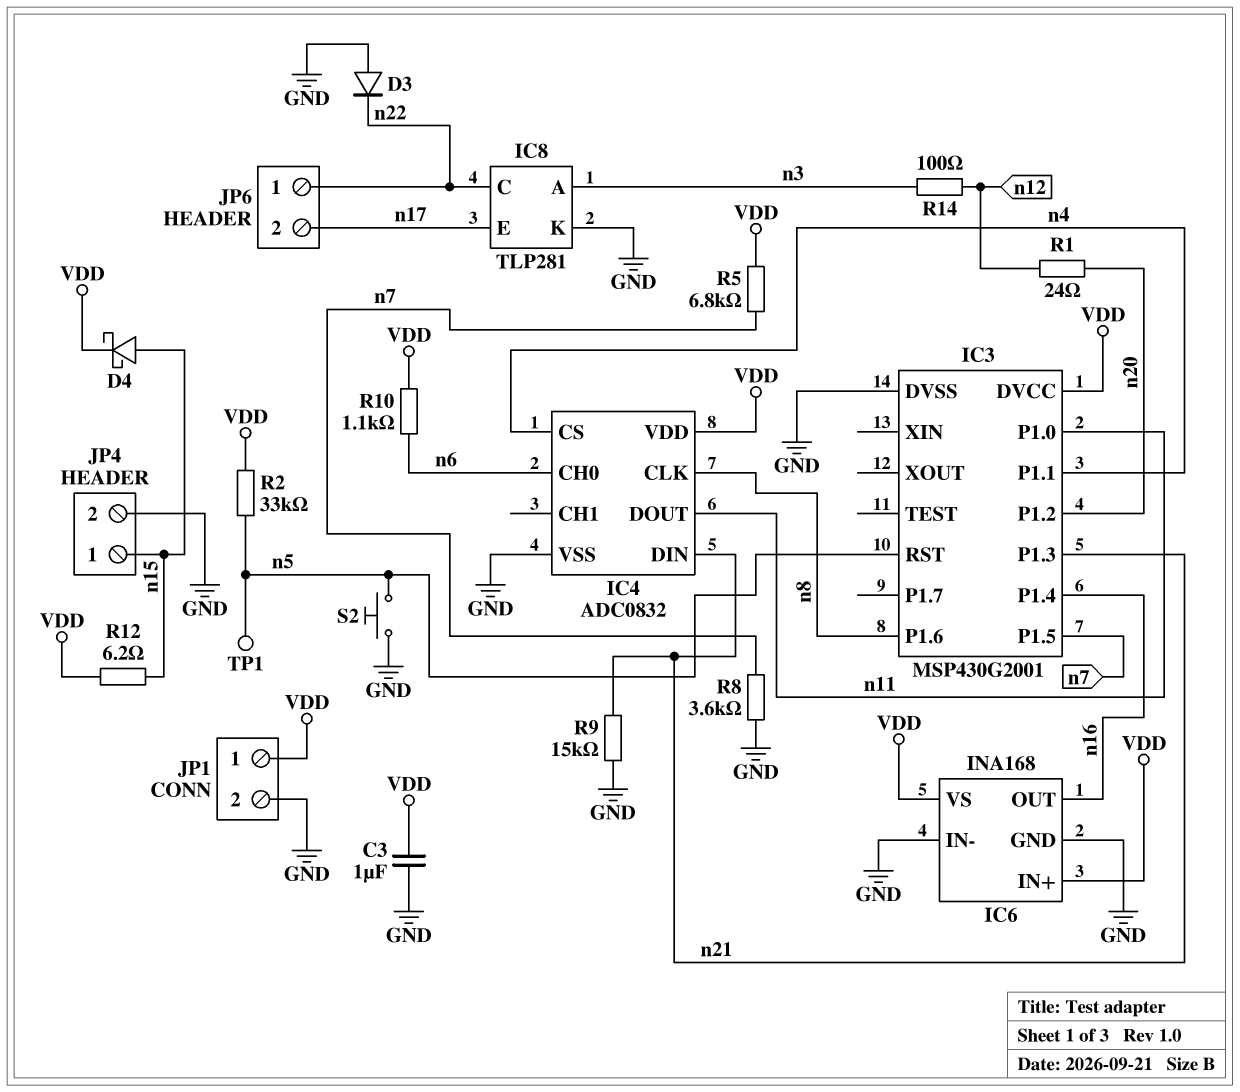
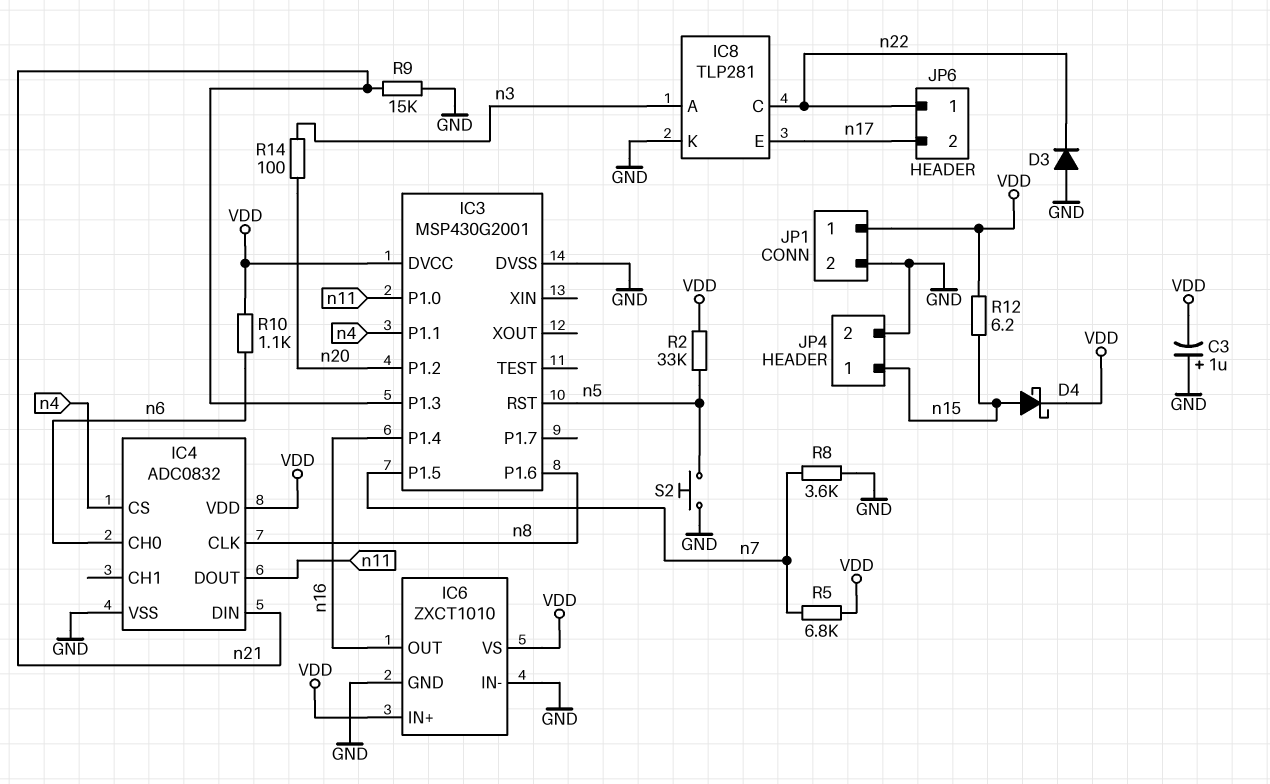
C3: 1uF (GND, VDD) -> 1uF (plus GND, minus VDD)
IC6: INA168 -> ZXCT1010
R1: 24 (n12, n20) -> none
R14: 100 (n3, n12) -> 100 (n3, n20)
TP1: test point (n5) -> none

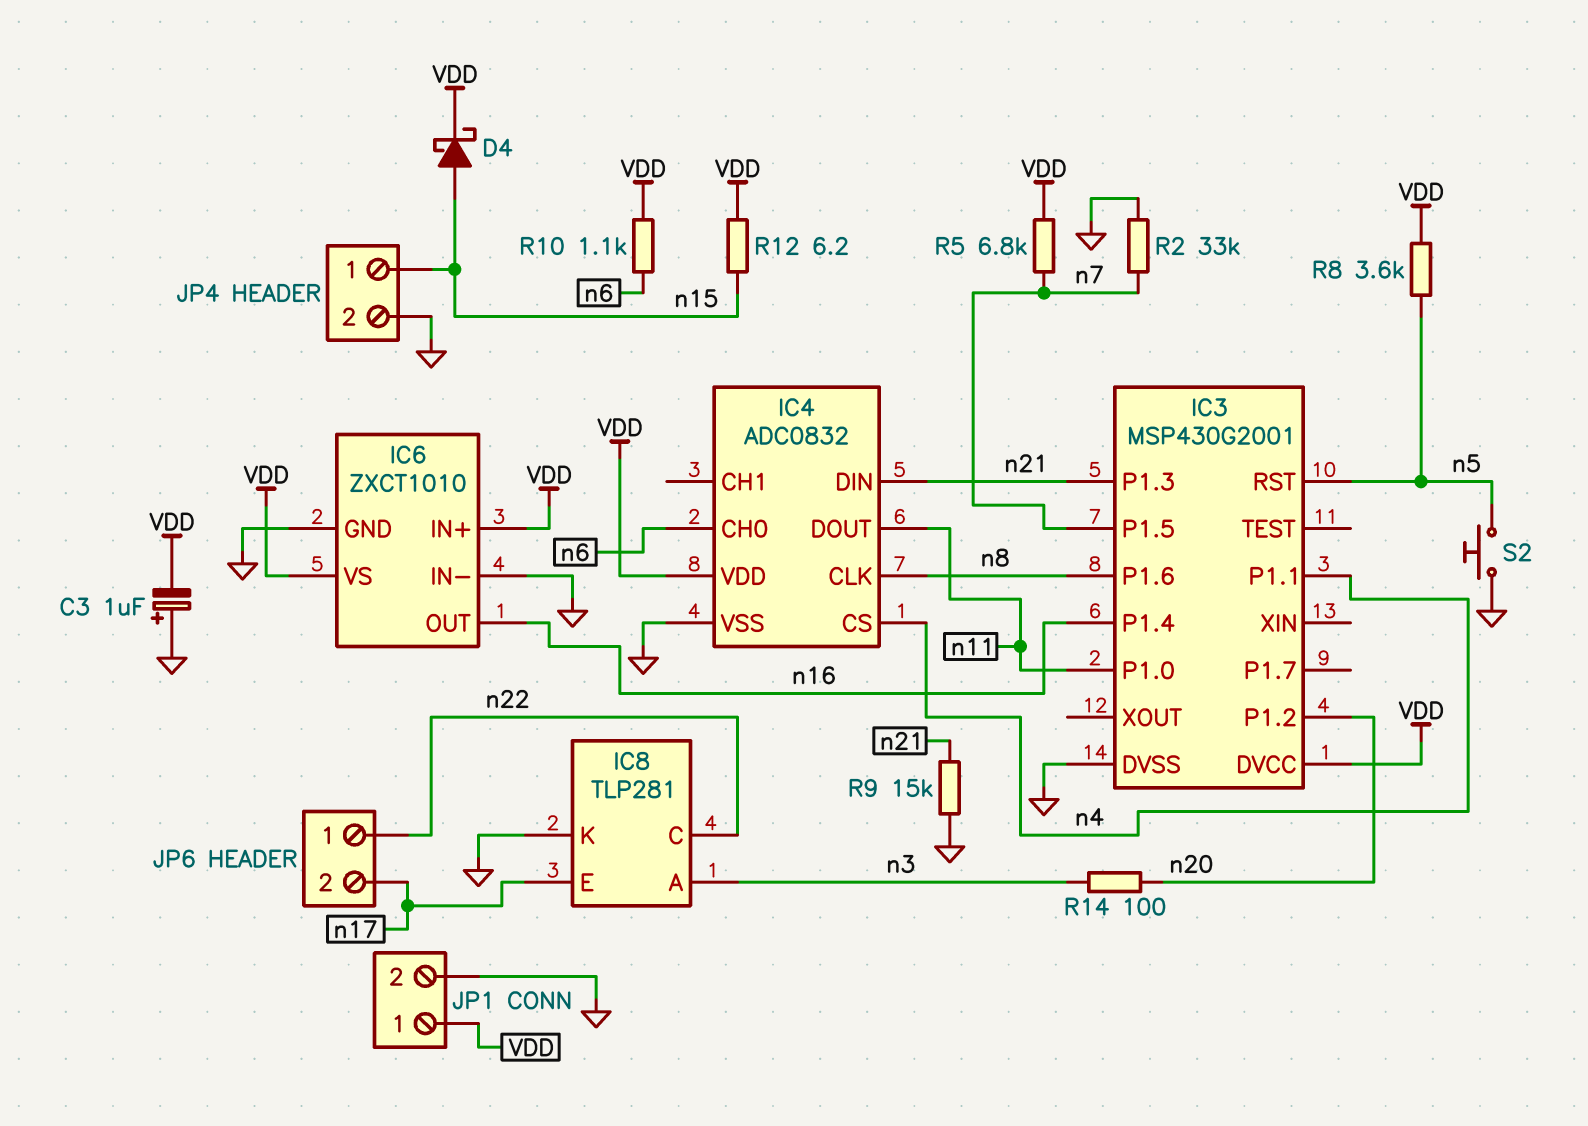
D3: diode (A GND, K n22) -> none
R2: 33k (VDD, n5) -> 33k (GND, n7)
R8: 3.6k (GND, n7) -> 3.6k (VDD, n5)

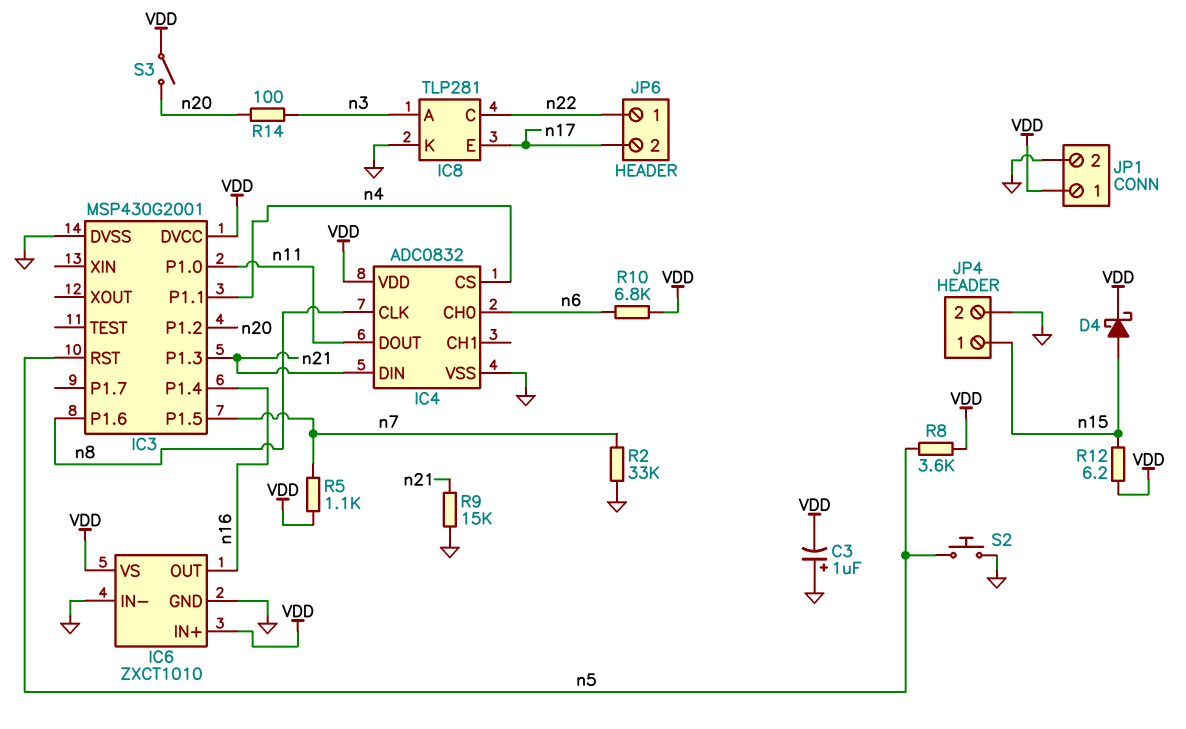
R5: 6.8k (VDD, n7) -> 1.1k (VDD, n7)
R10: 1.1k (VDD, n6) -> 6.8k (VDD, n6)
S3: none -> switch (VDD, n20)

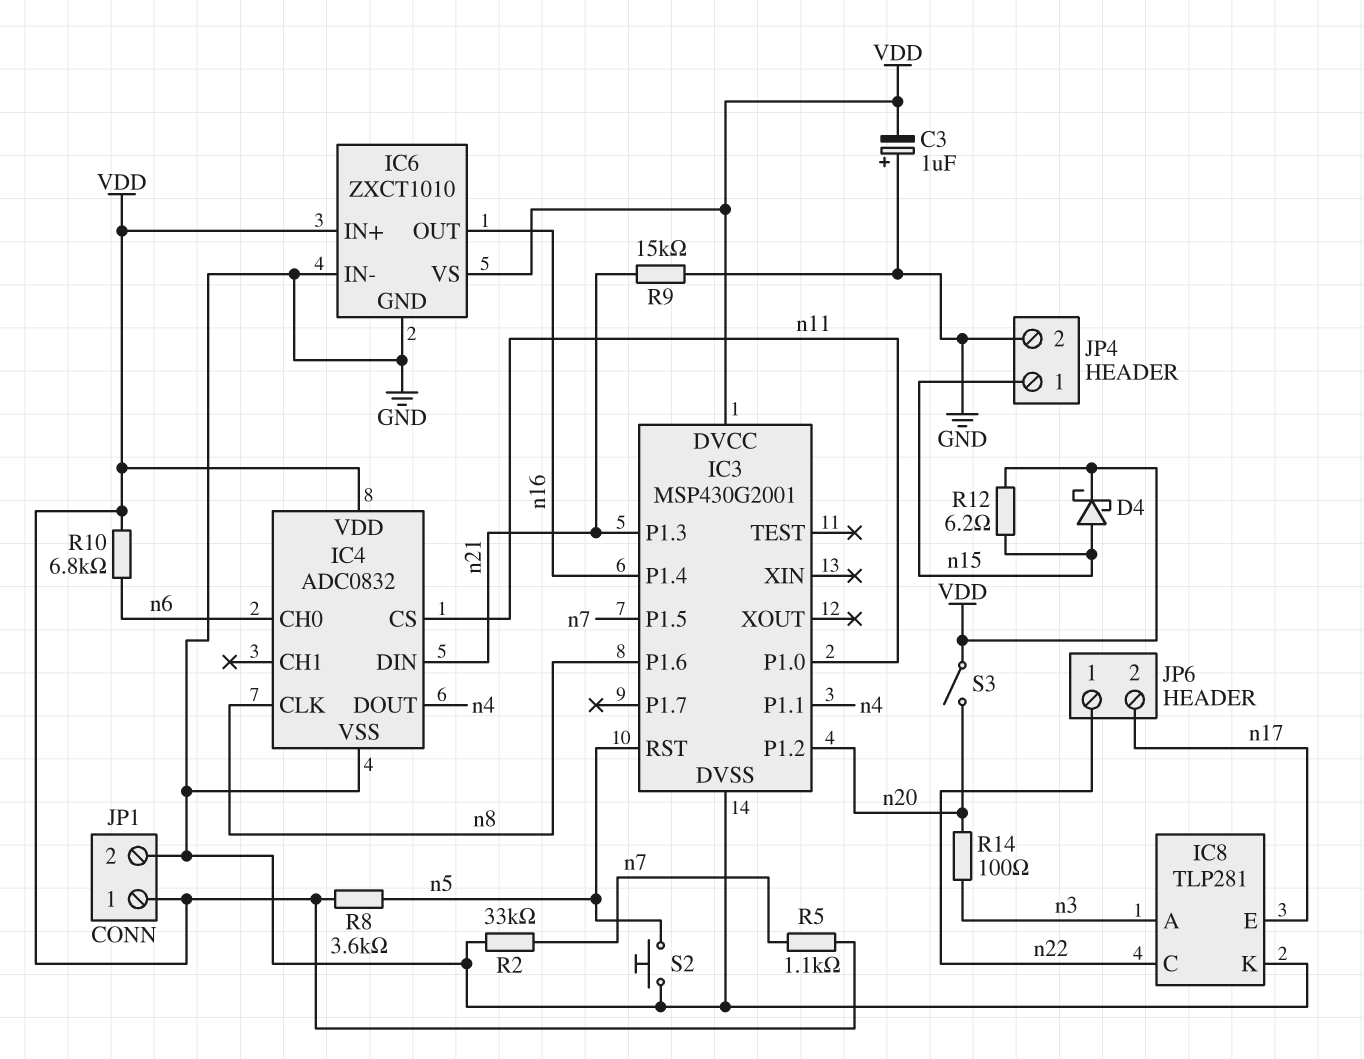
IC4 pin CS: n4 -> n11
IC4 pin DOUT: n11 -> n4

